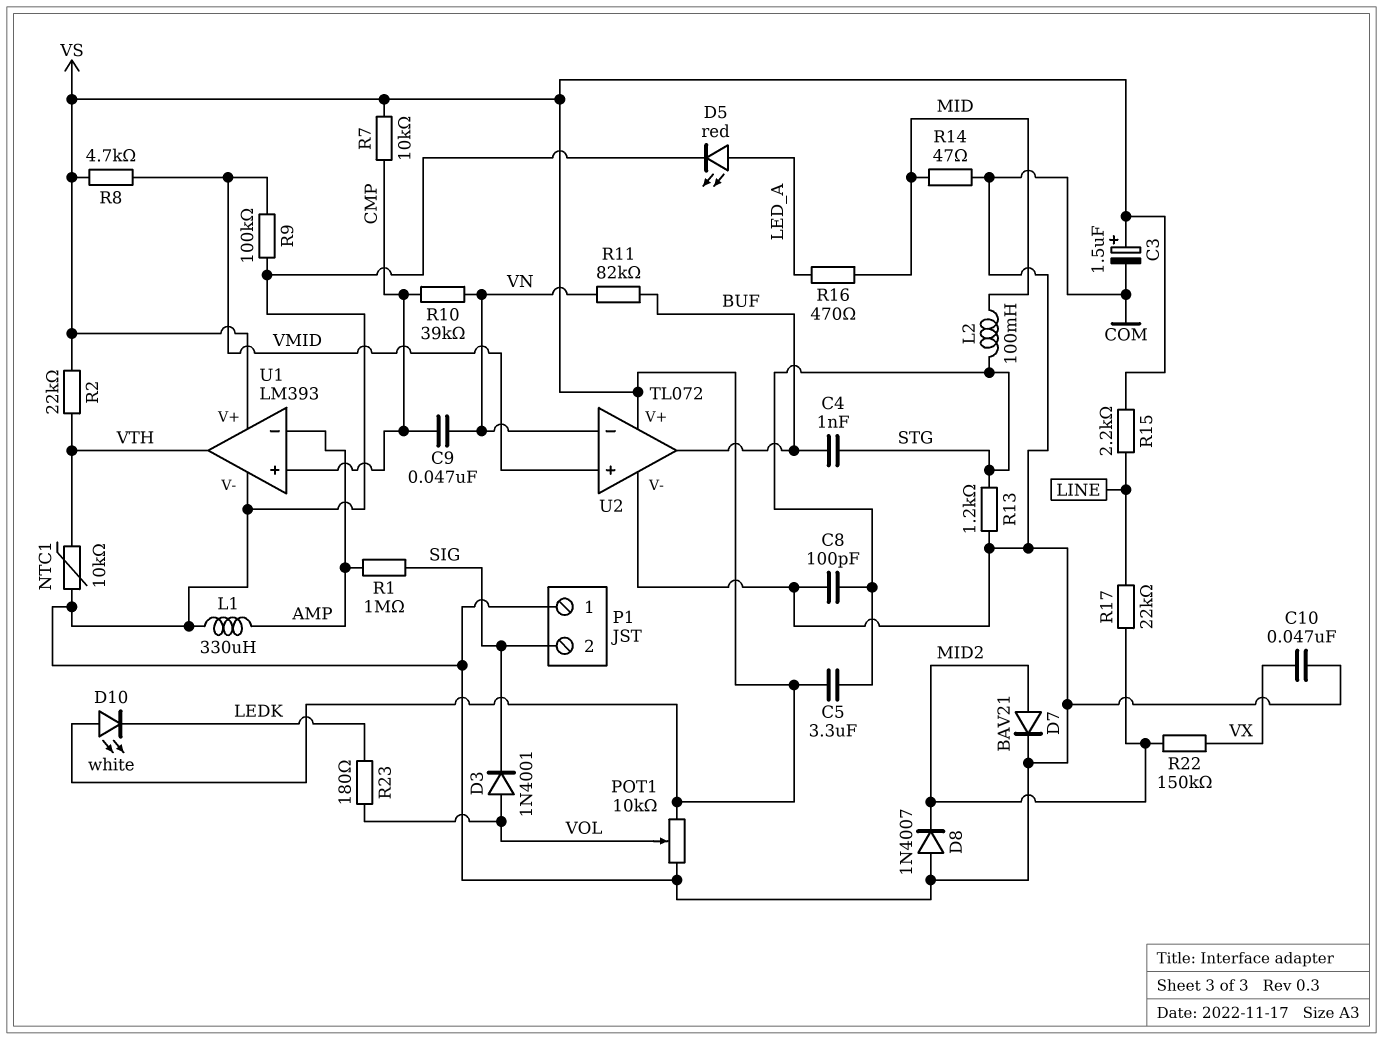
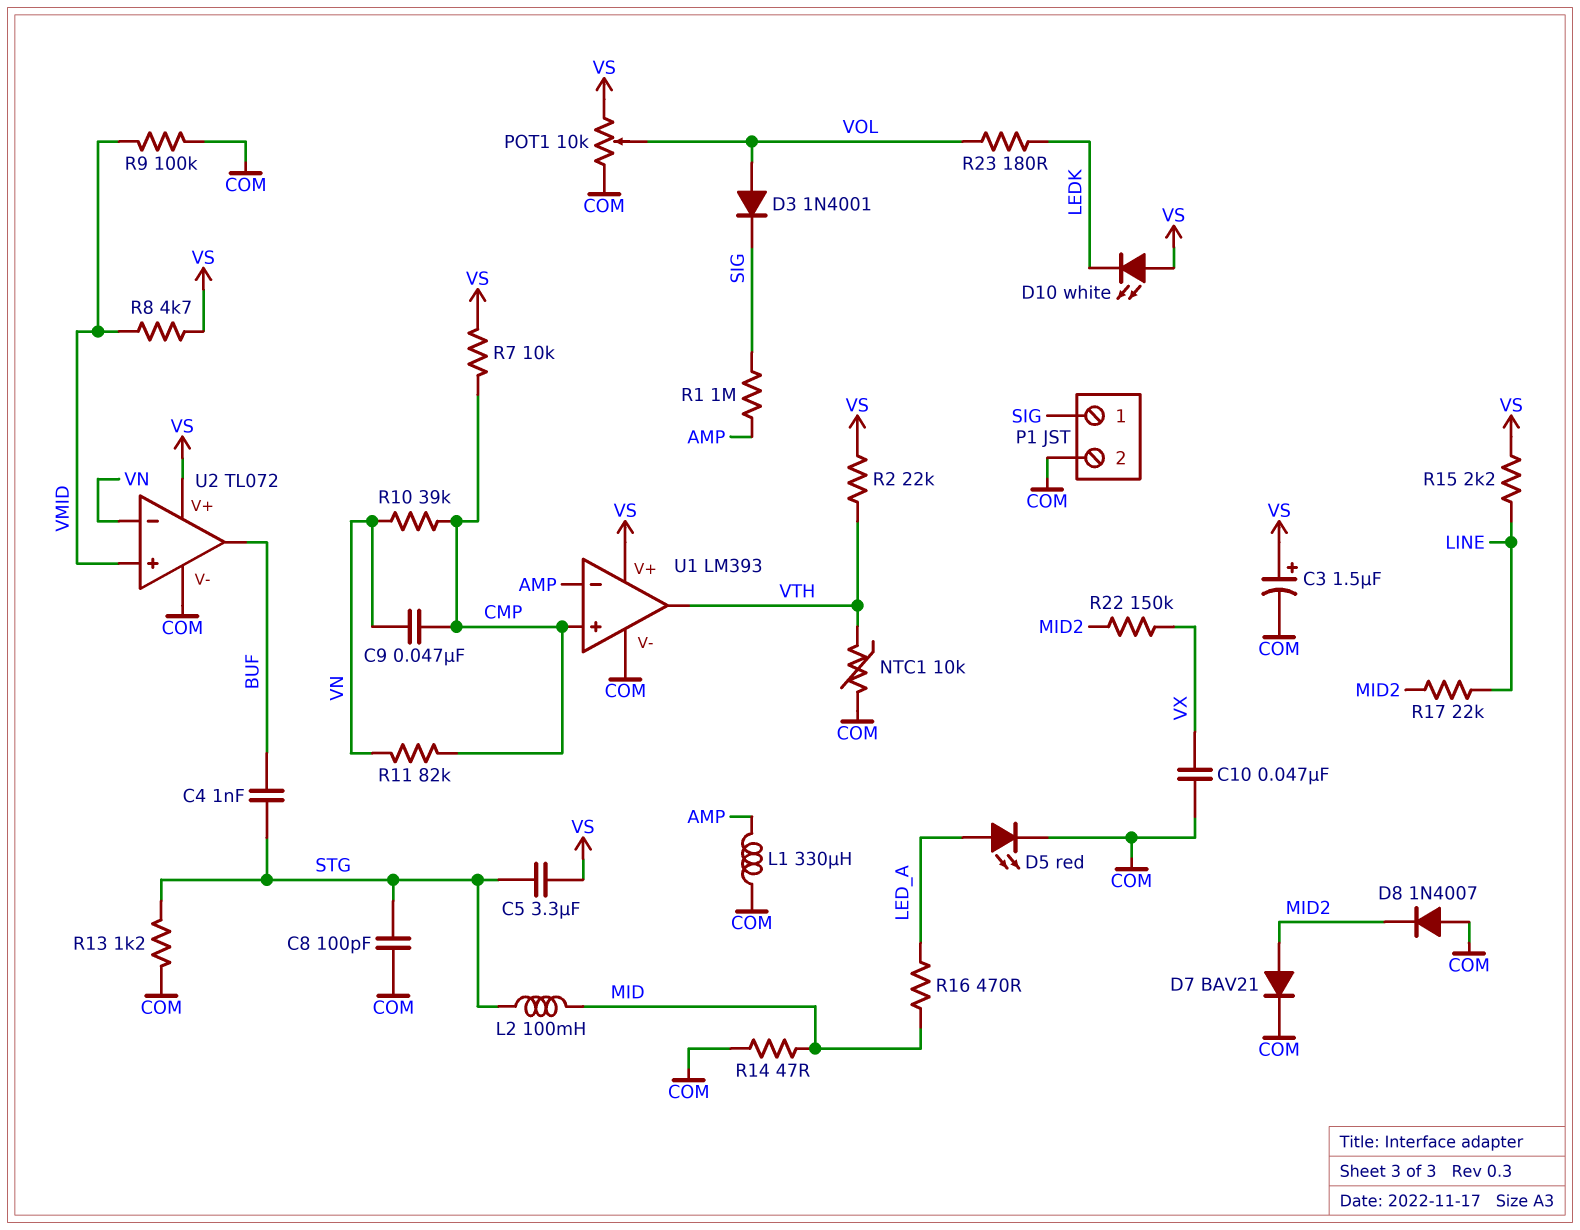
P1 pin 1: COM -> SIG
P1 pin 2: SIG -> COM
R11: 82k (BUF, VN) -> 82k (CMP, VN)

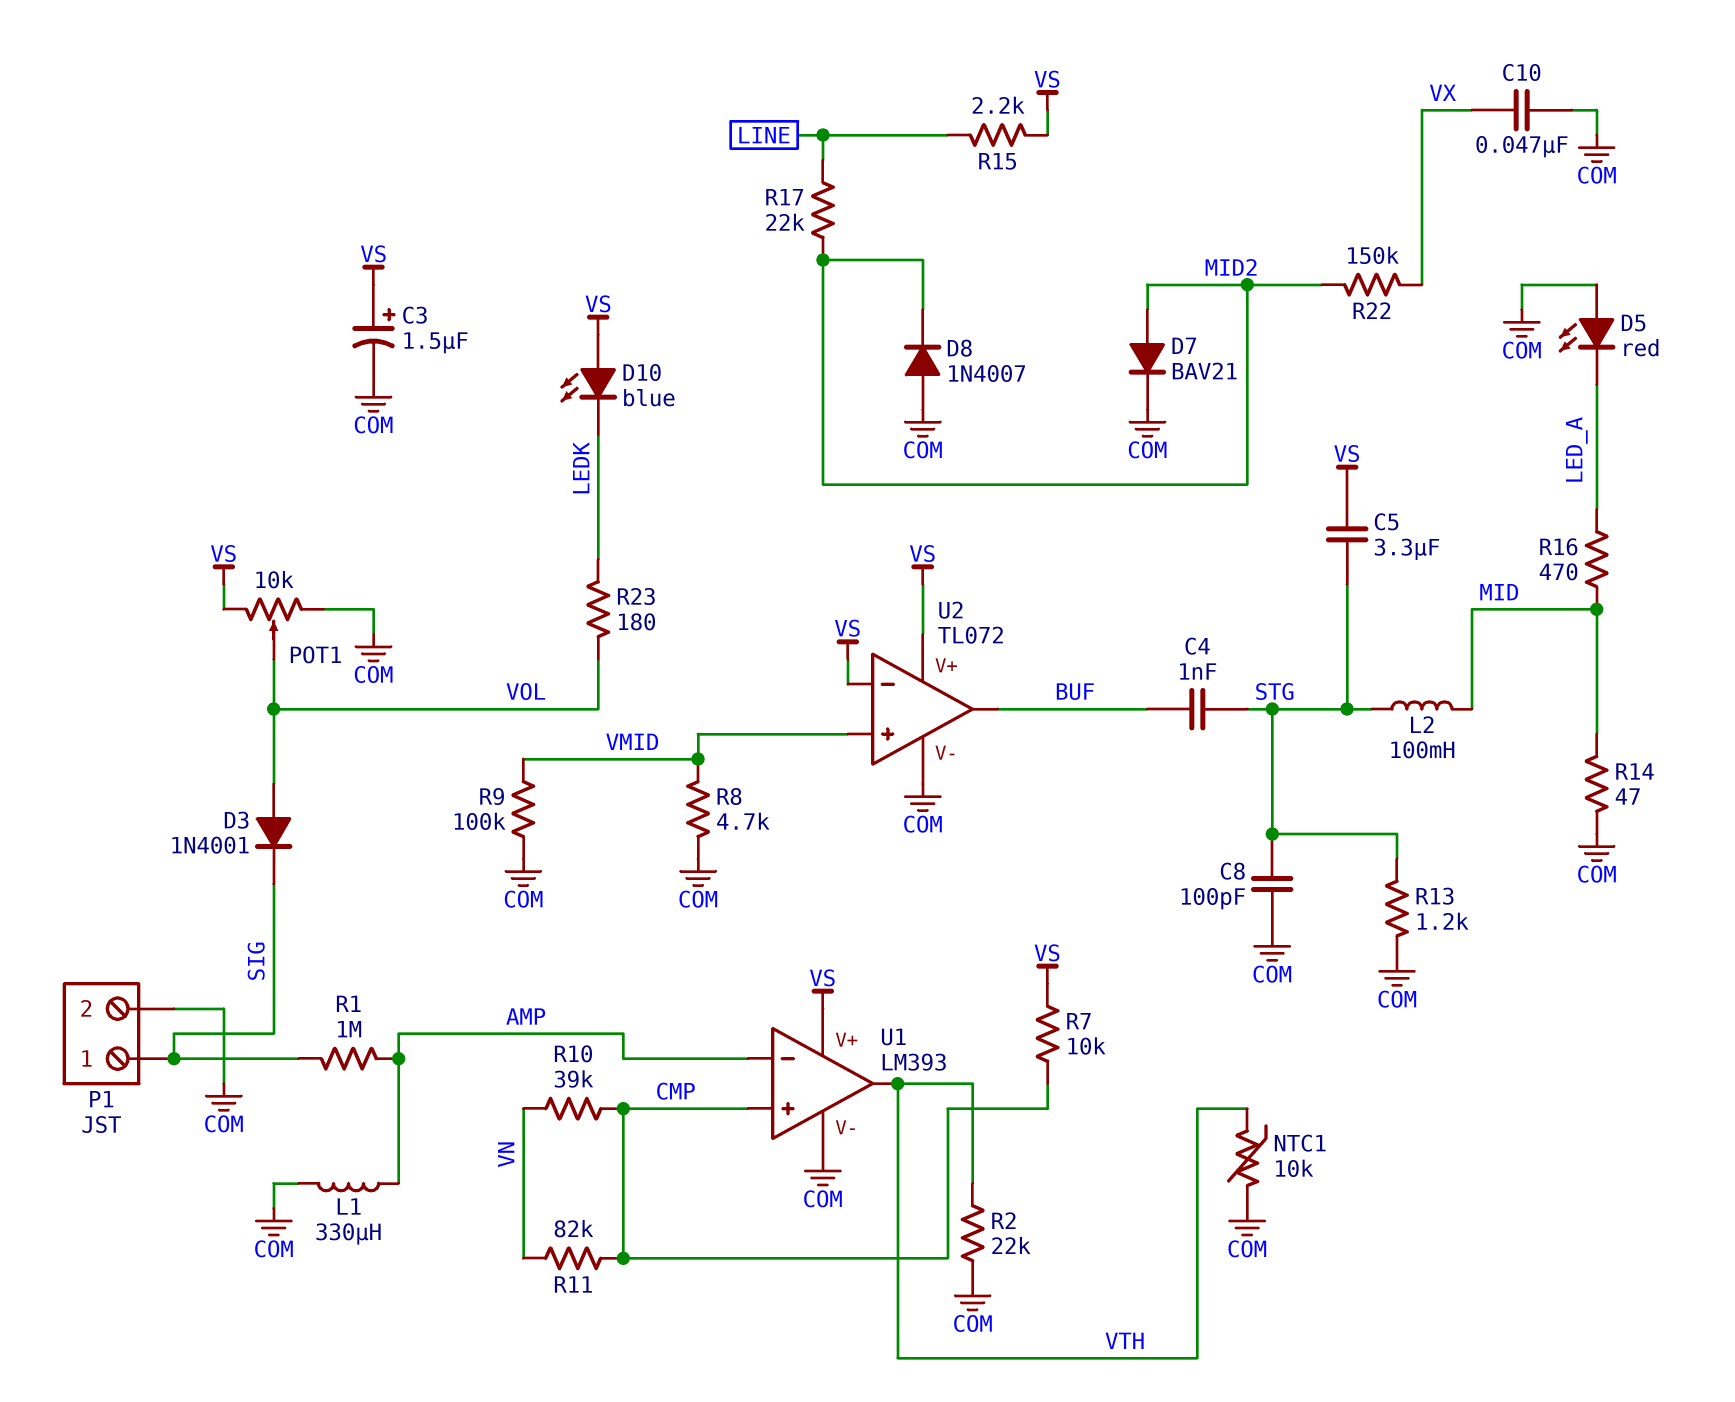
C9: 47nF (CMP, VN) -> none
D5: LED red (A LED_A, K COM) -> LED red (A COM, K LED_A)
D10: LED white (A VS, K LEDK) -> LED blue (A VS, K LEDK)
R2: 22k (VS, VTH) -> 22k (COM, VTH)
R8: 4.7k (VMID, VS) -> 4.7k (COM, VMID)
U2 pin in-: VN -> VS

